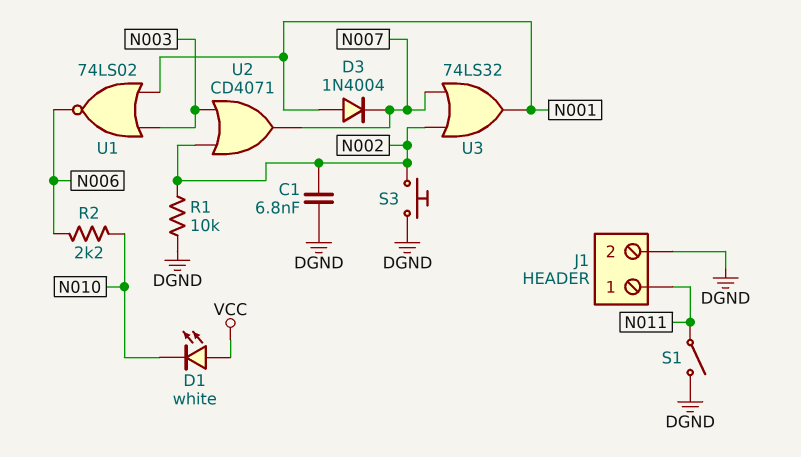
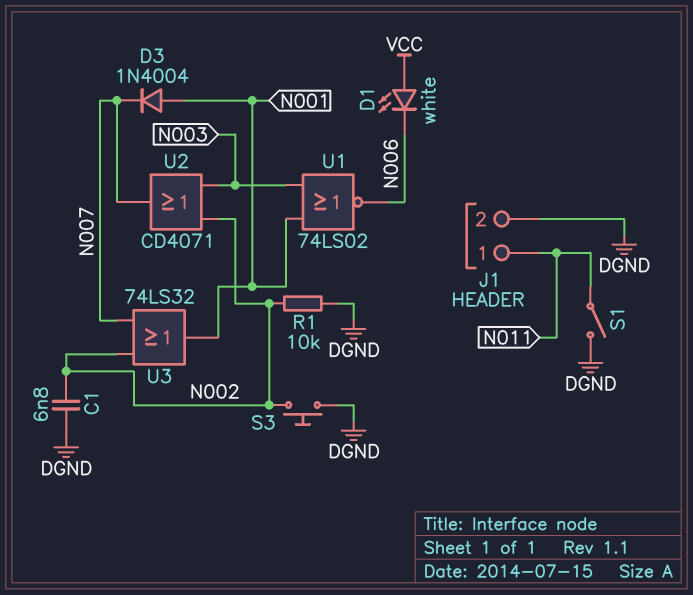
D1: LED white (A VCC, K N010) -> LED white (A VCC, K N006)
R2: 2.2k (N006, N010) -> none

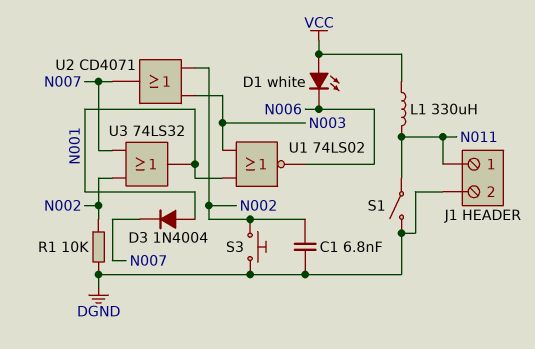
L1: none -> 330uH (N011, VCC)

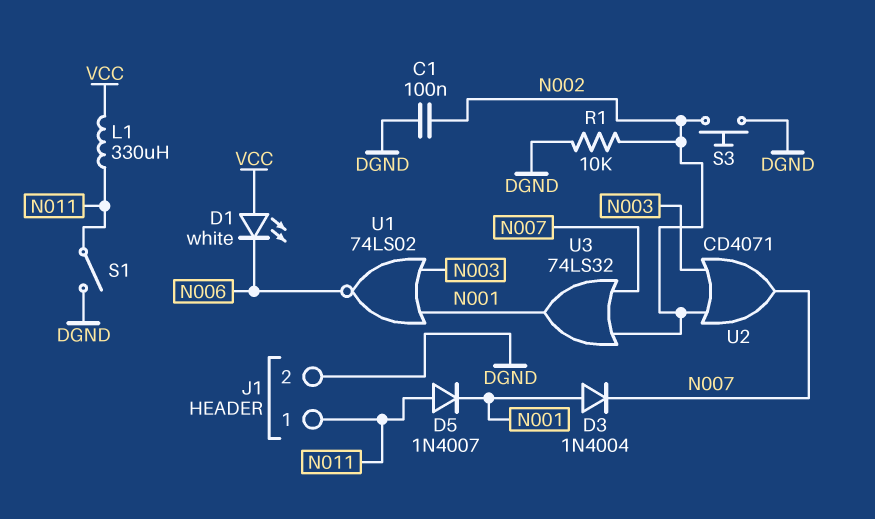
C1: 6.8nF (DGND, N002) -> 100nF (DGND, N002)
D5: none -> diode 1N4007 (A N011, K N001)

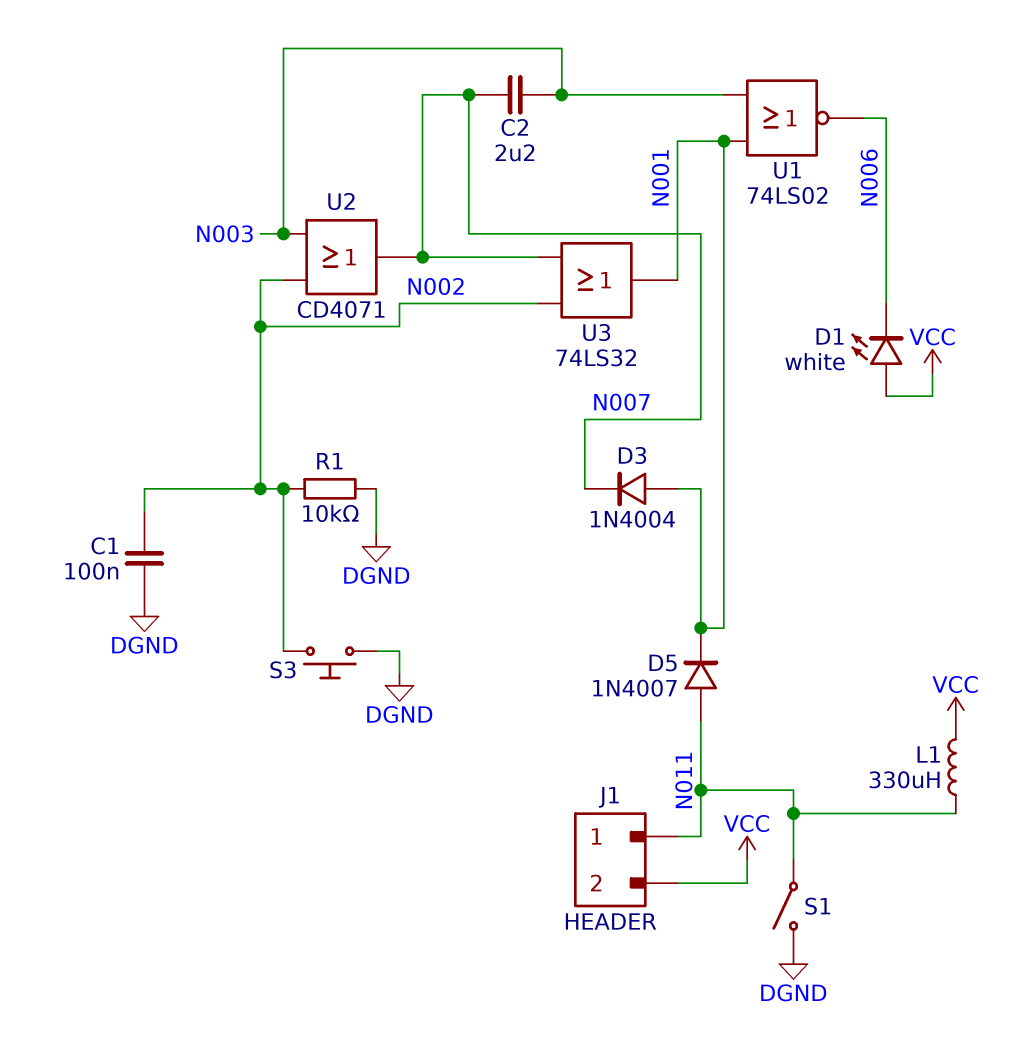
C2: none -> 2.2uF (N003, N007)
J1 pin 2: DGND -> VCC

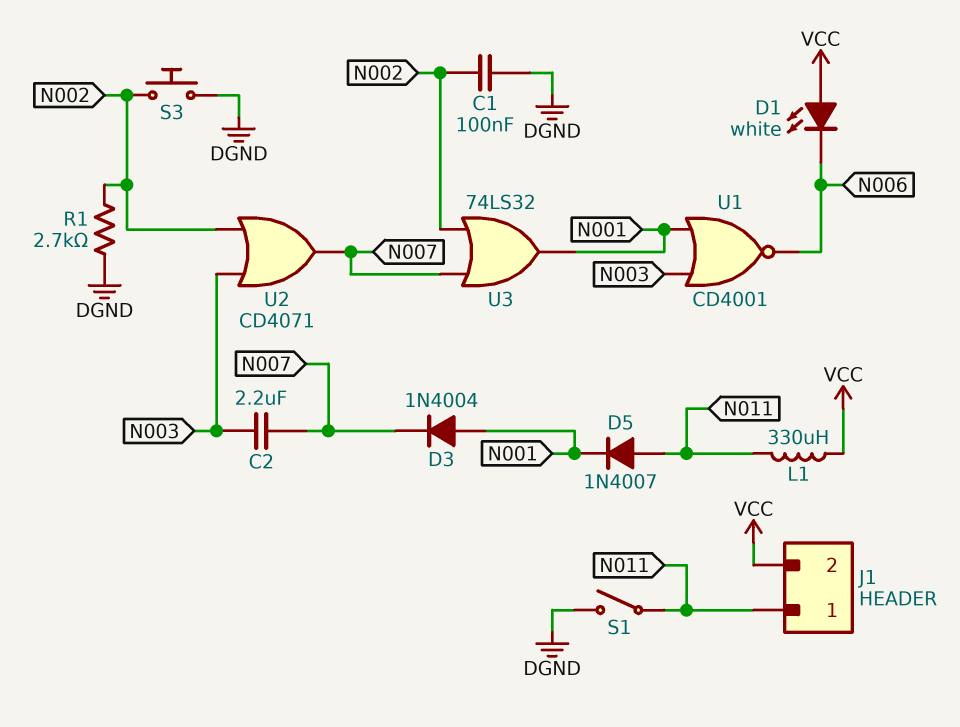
R1: 10k (DGND, N002) -> 2.7k (DGND, N002)
U1: NOR 74LS02 (in N001, in N003, out N006) -> NOR CD4001 (in N001, in N003, out N006)

